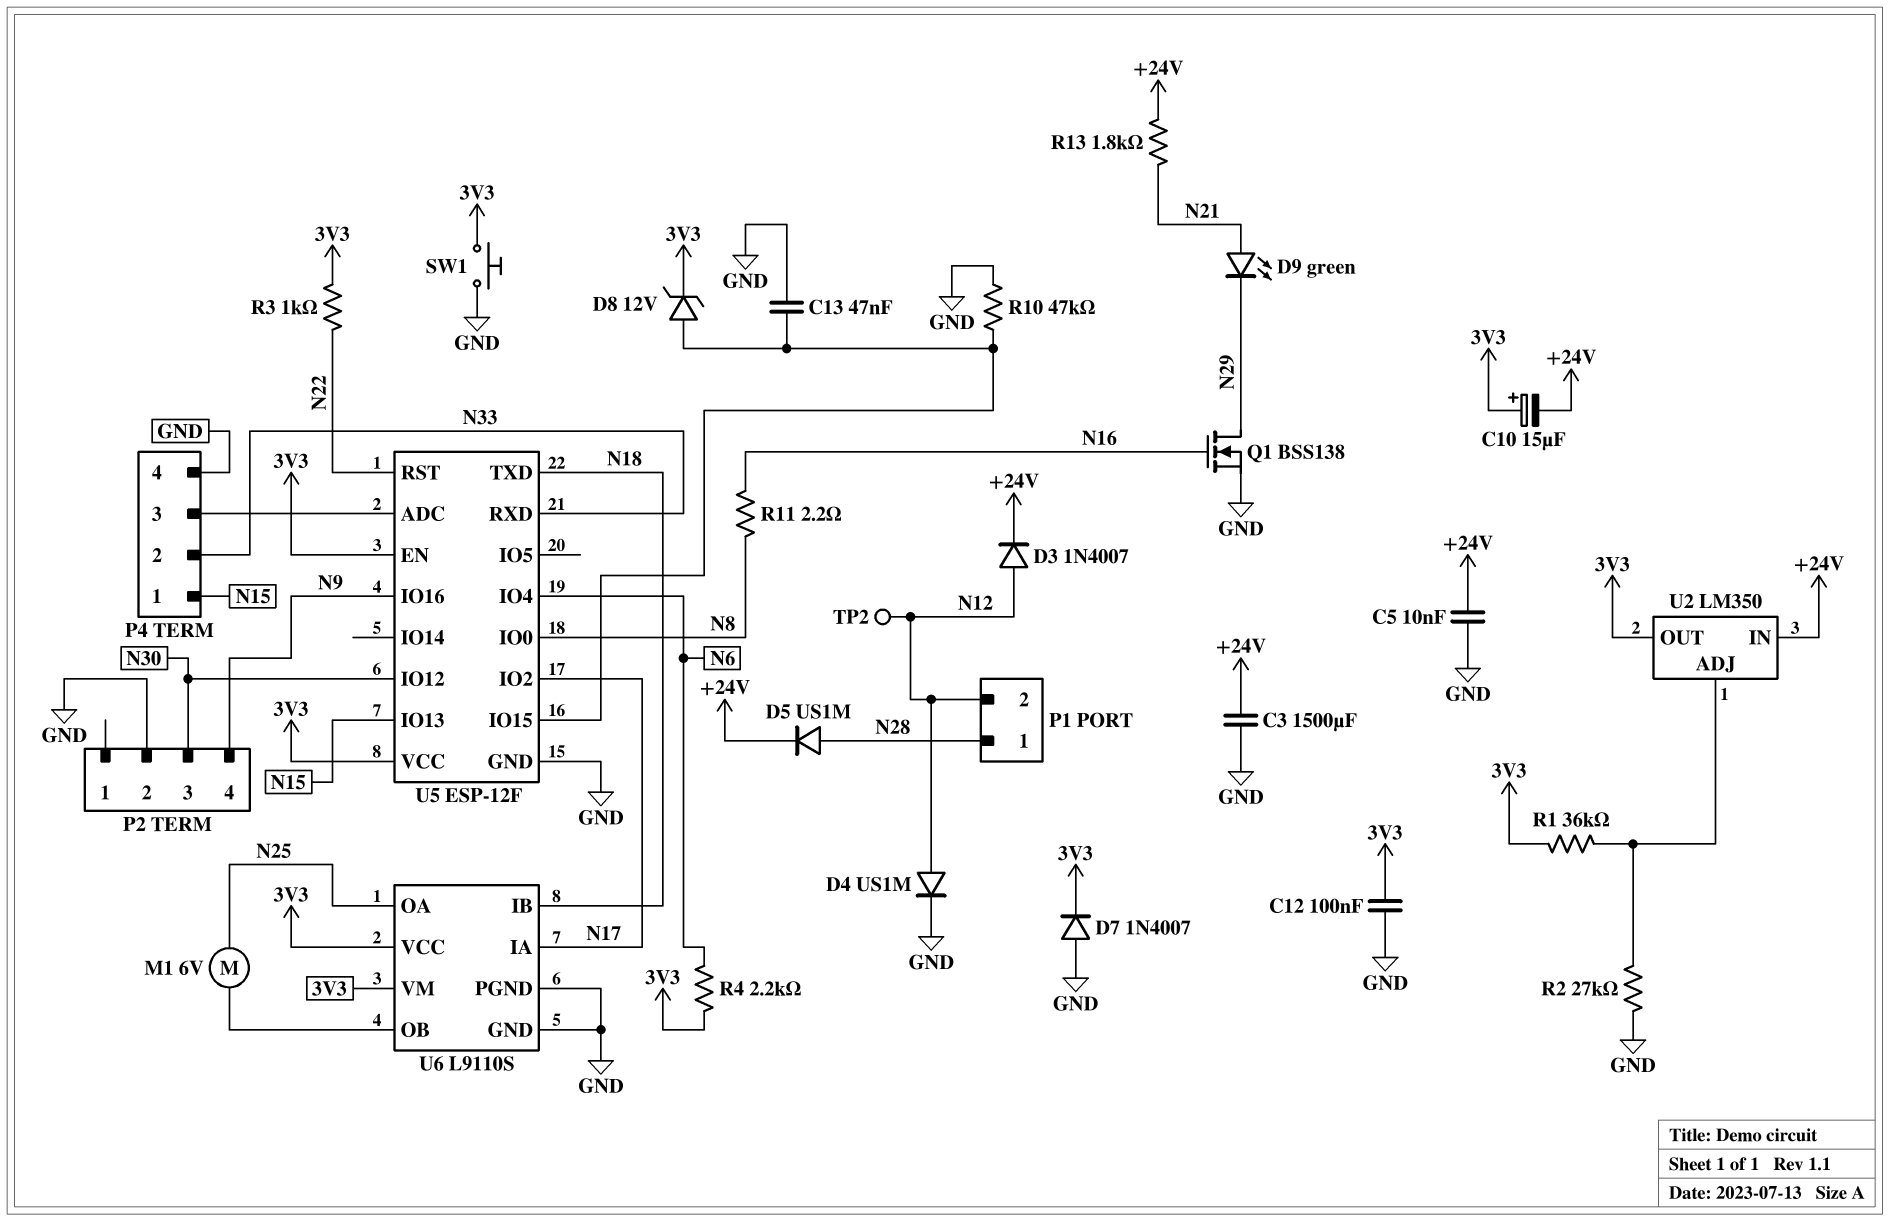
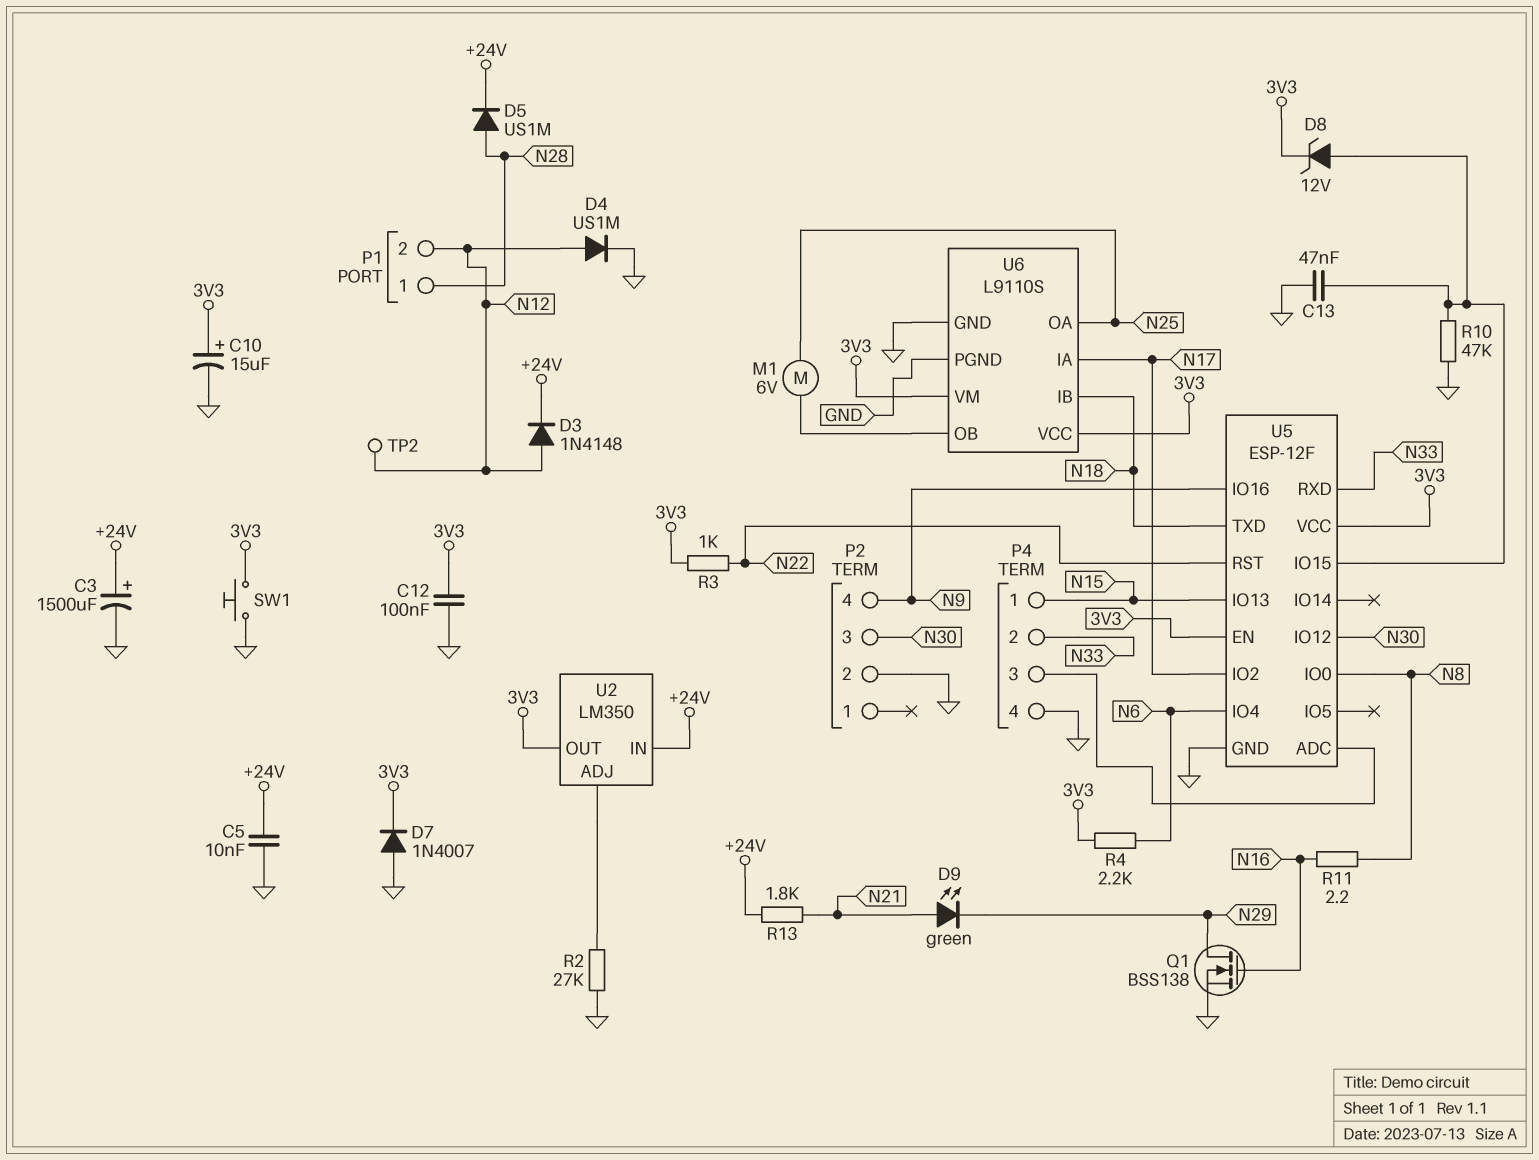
C3: 1500uF (+24V, GND) -> 1500uF (plus +24V, minus GND)
C10: 15uF (plus 3V3, minus +24V) -> 15uF (plus 3V3, minus GND)
D3: diode 1N4007 (A N12, K +24V) -> diode 1N4148 (A N12, K +24V)
R1: 36k (3V3, U2/ADJ) -> none

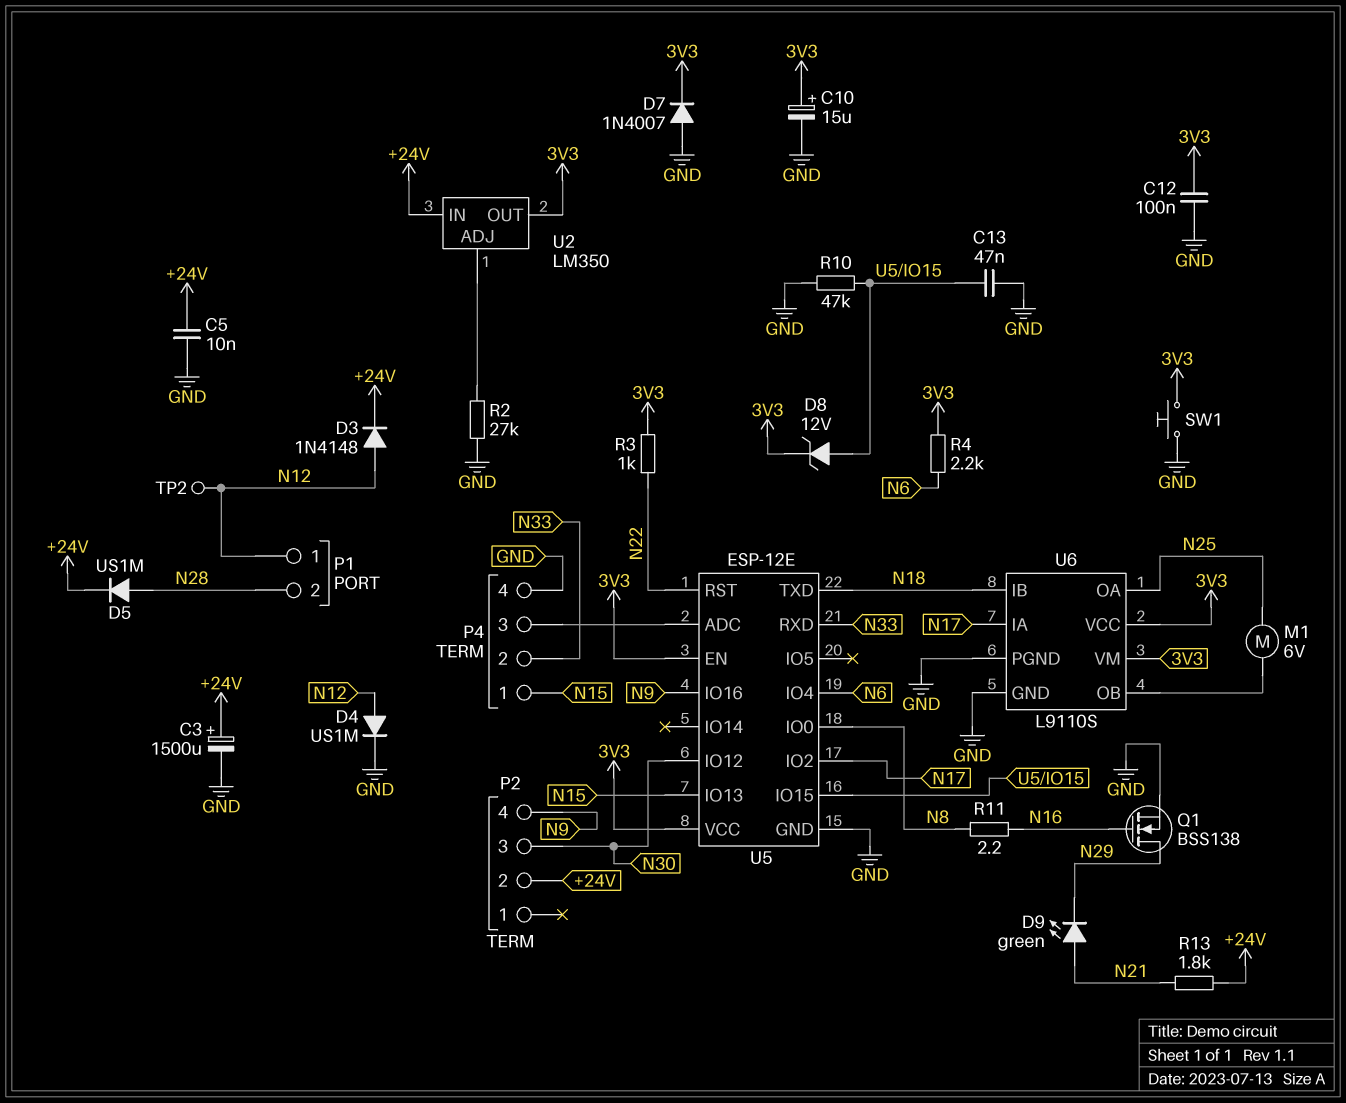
P1 pin 1: N28 -> N12
P1 pin 2: N12 -> N28
P2 pin 2: GND -> +24V
U5: ESP-12F -> ESP-12E

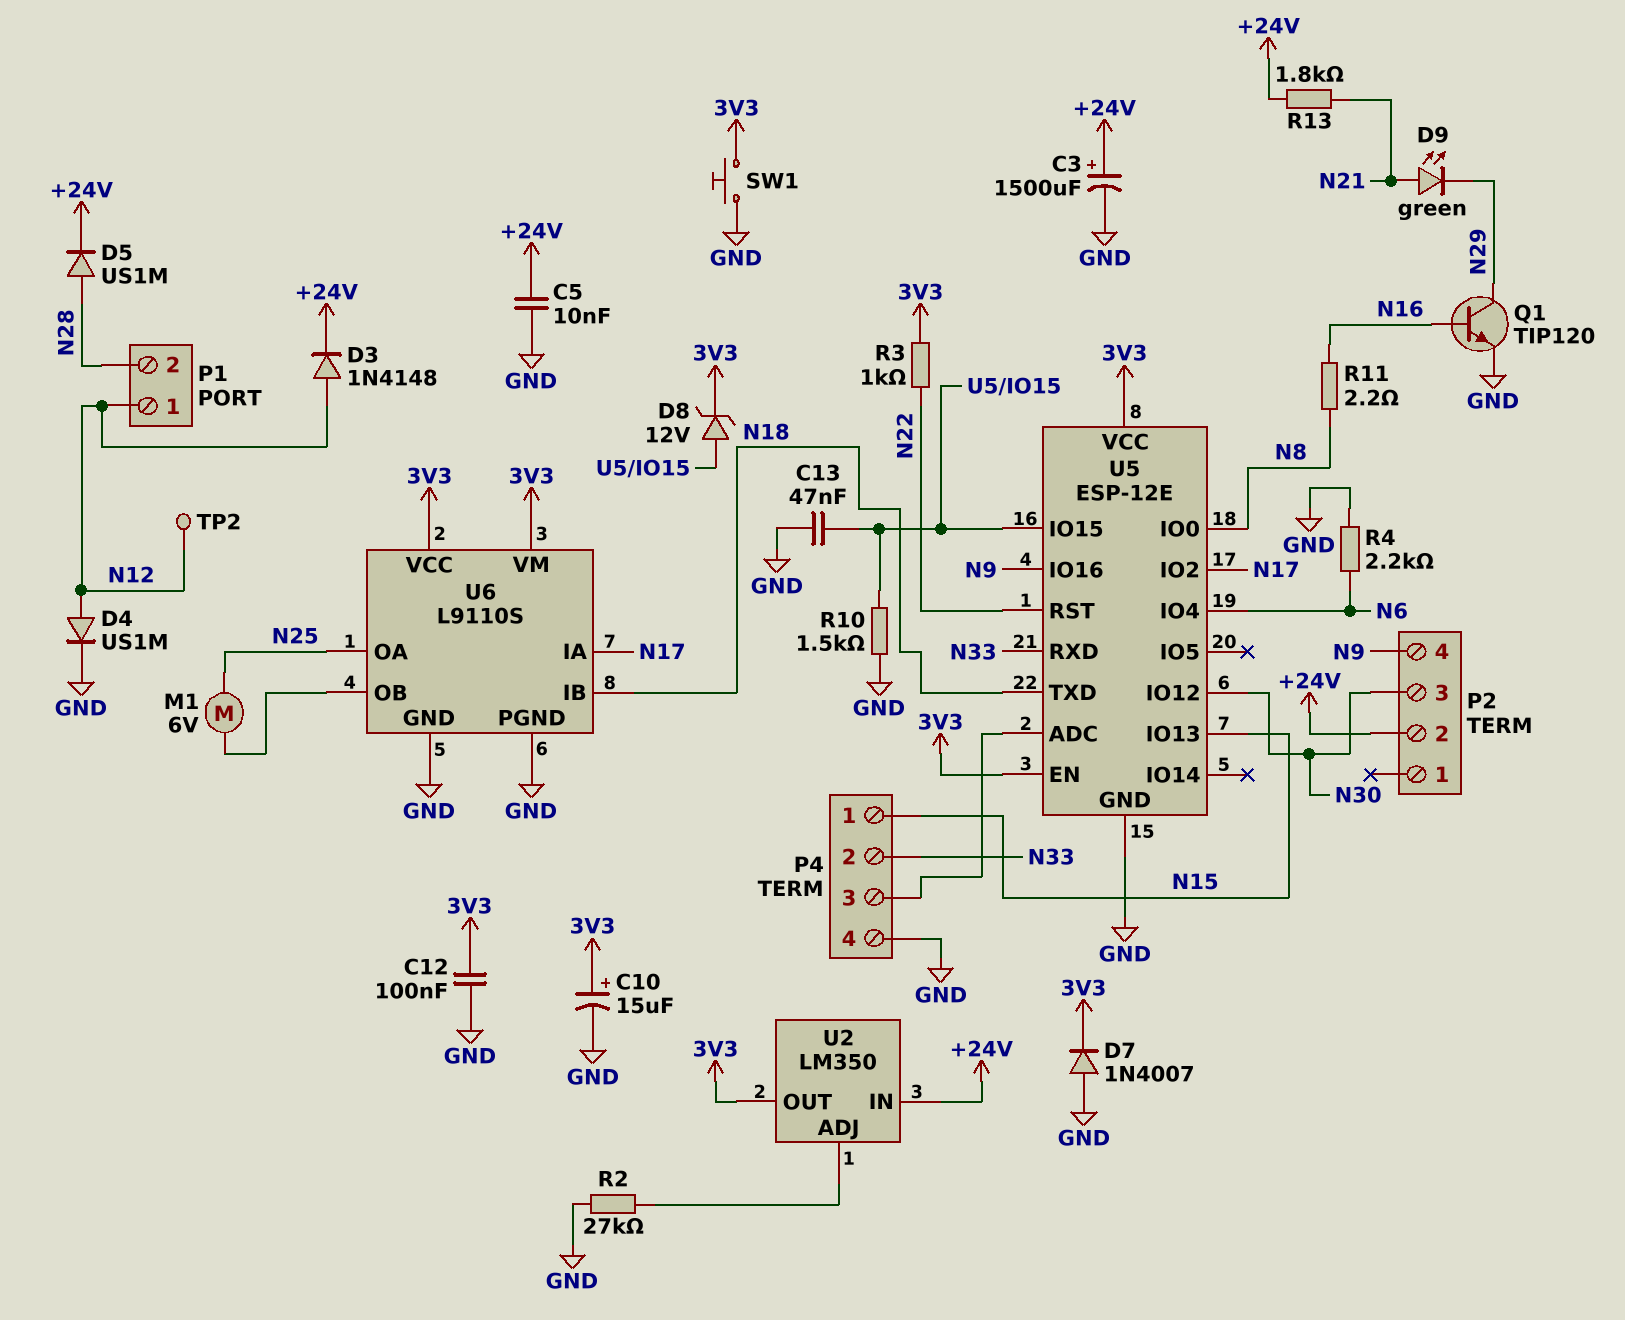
Q1: NMOS BSS138 (G N16, D N29, S GND) -> NPN TIP120 (B N16, C N29, E GND)
R4: 2.2k (3V3, N6) -> 2.2k (GND, N6)
R10: 47k (GND, U5/IO15) -> 1.5k (GND, U5/IO15)

